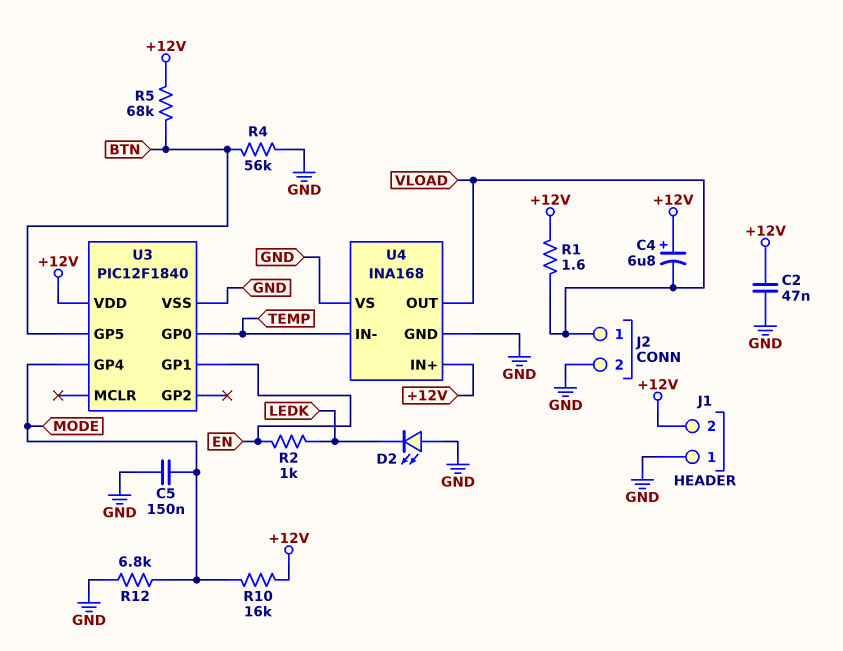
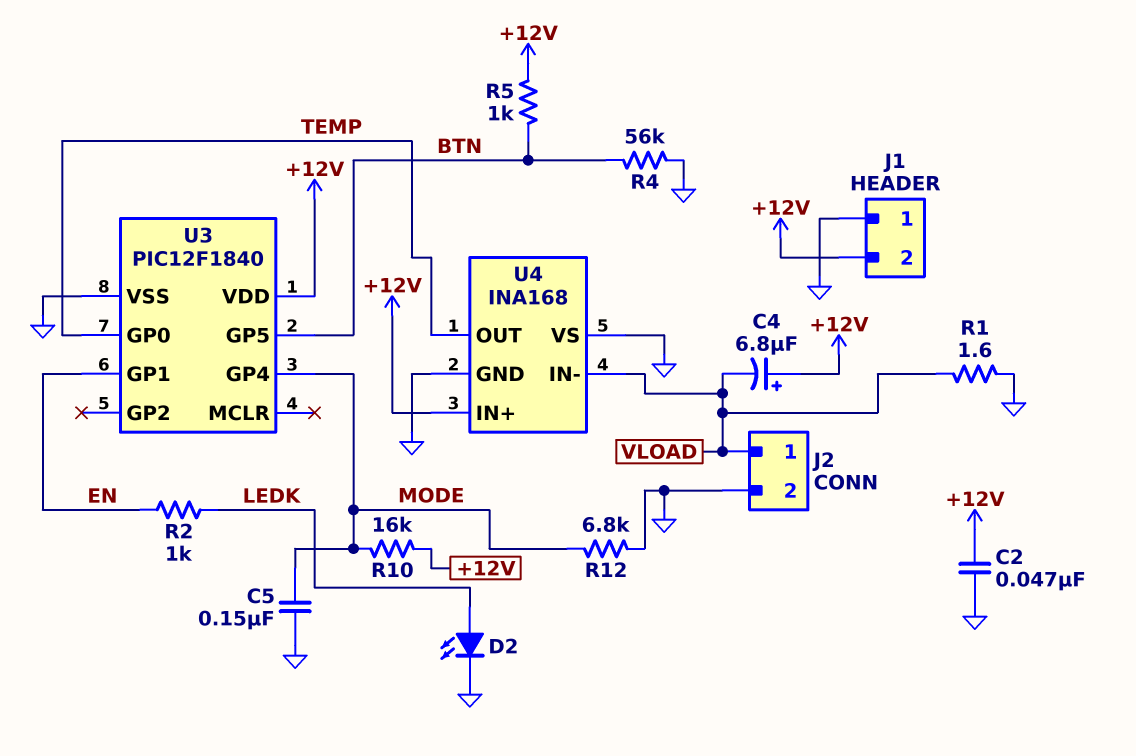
D2: LED (A GND, K LEDK) -> LED (A LEDK, K GND)
R1: 1.6 (+12V, VLOAD) -> 1.6 (GND, VLOAD)
R5: 68k (+12V, BTN) -> 1k (+12V, BTN)
U4 pin IN-: TEMP -> VLOAD
U4 pin OUT: VLOAD -> TEMP

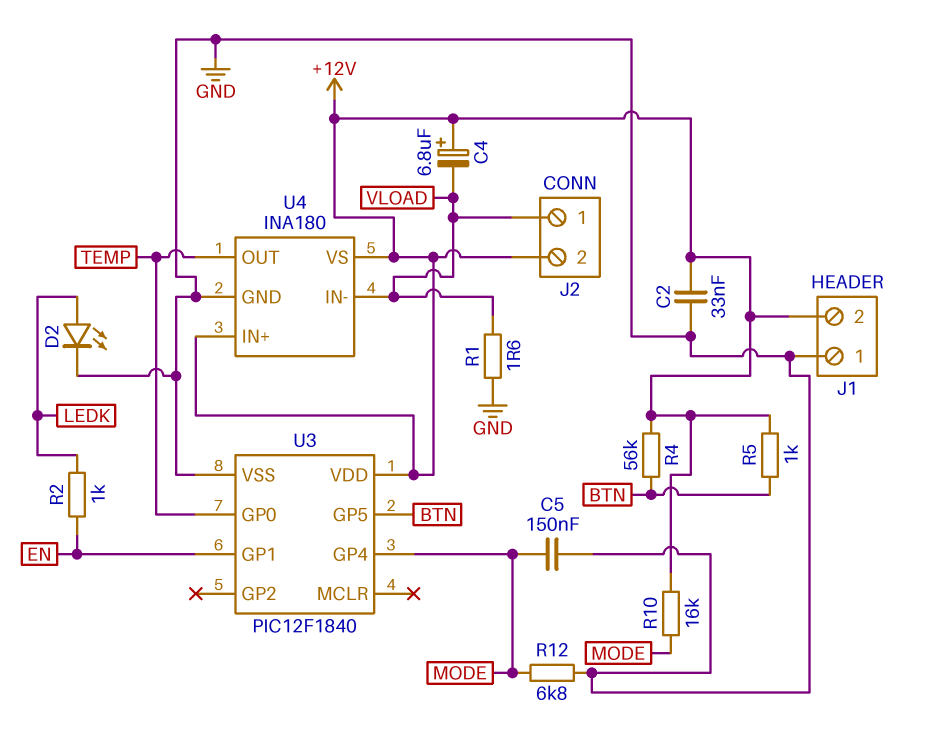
C2: 47nF (+12V, GND) -> 33nF (+12V, GND)
J2 pin 2: GND -> +12V
R4: 56k (BTN, GND) -> 56k (+12V, BTN)
U4: INA168 -> INA180
U4 pin VS: GND -> +12V

